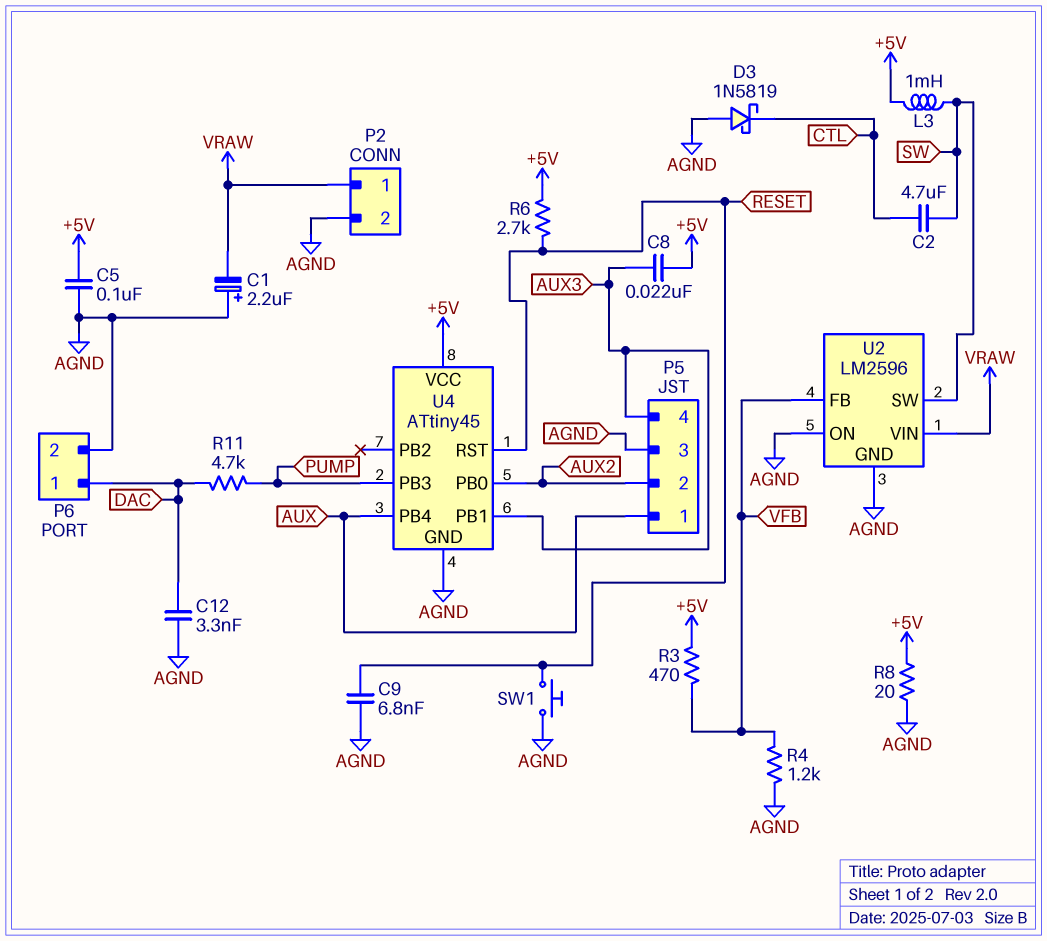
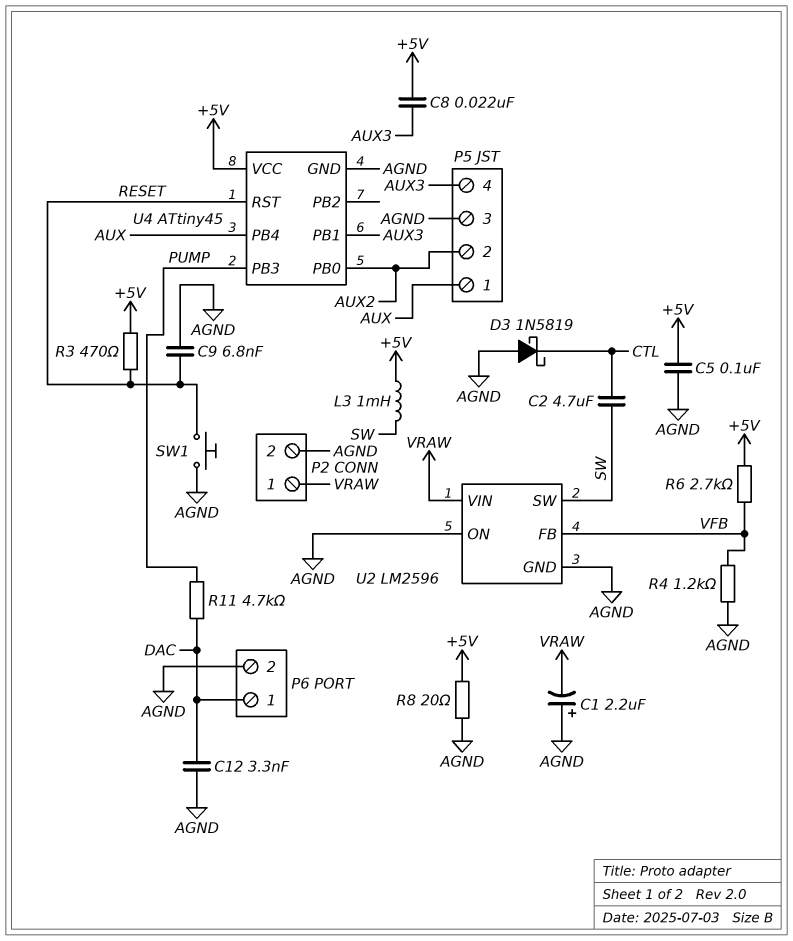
R3: 470 (+5V, VFB) -> 470 (+5V, RESET)
R6: 2.7k (+5V, RESET) -> 2.7k (+5V, VFB)

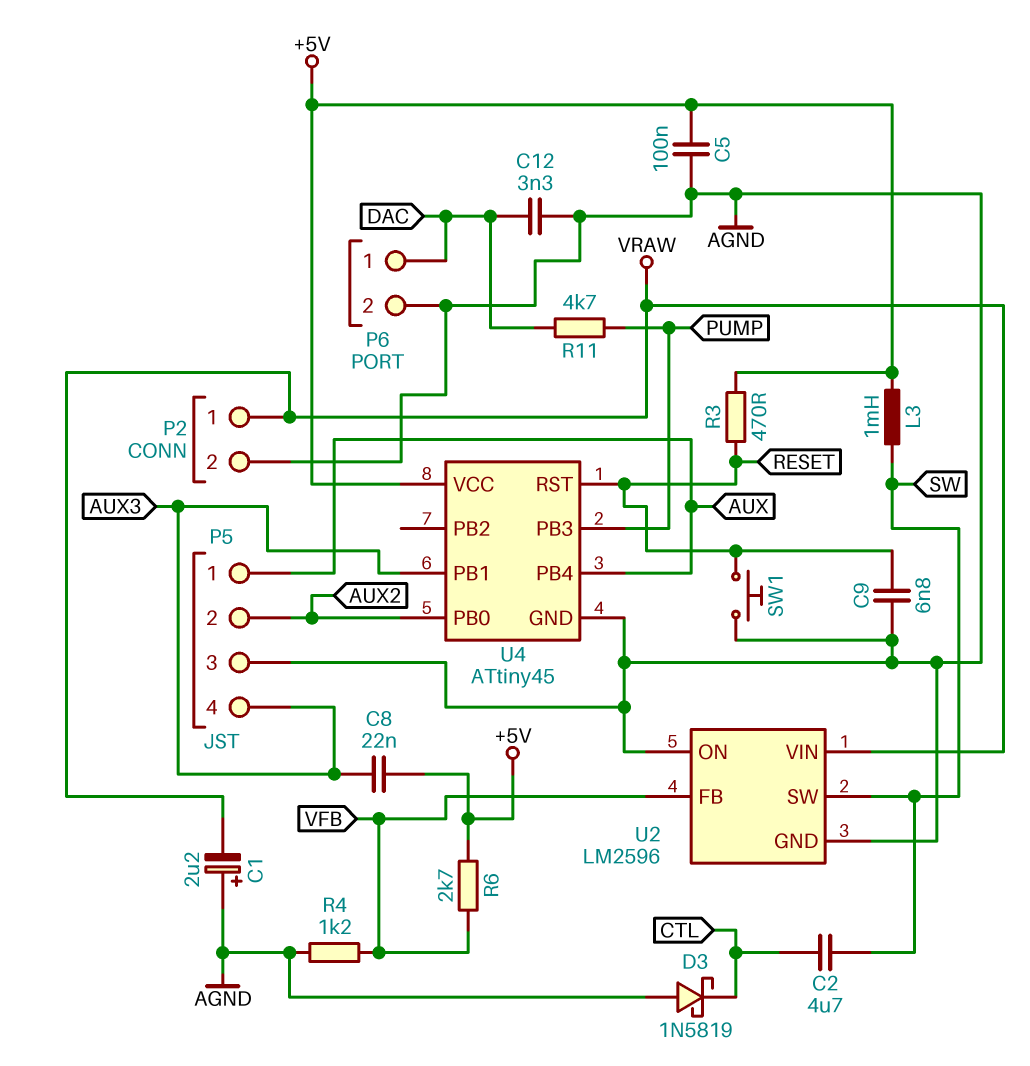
R8: 20 (+5V, AGND) -> none

